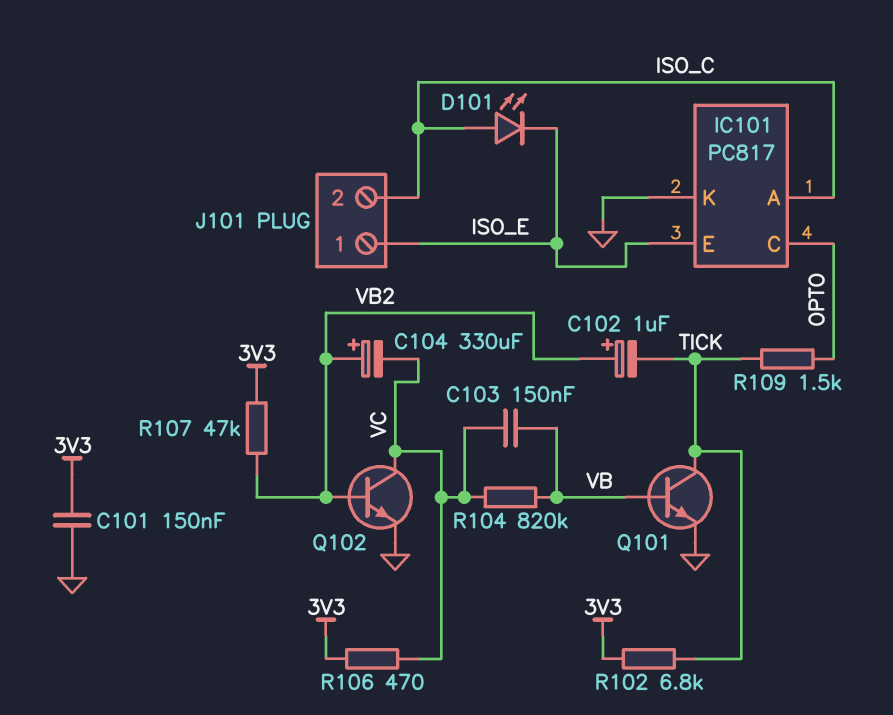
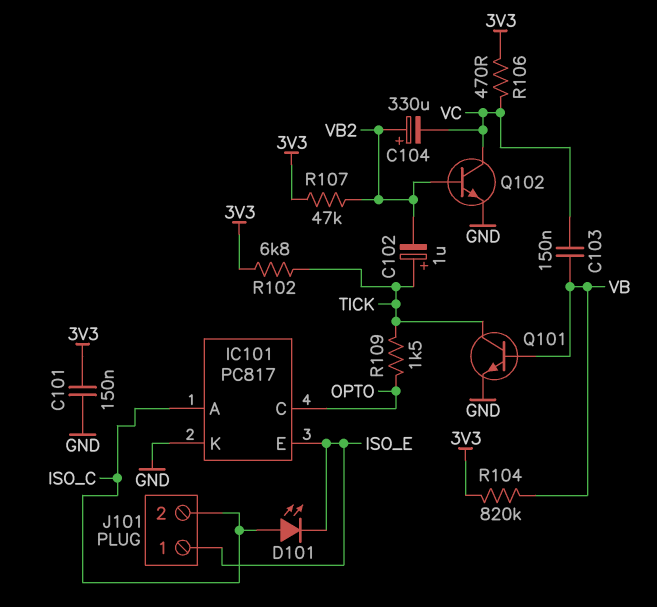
C102: 1uF (plus VB2, minus TICK) -> 1uF (plus TICK, minus VB2)
R104: 820k (VB, VC) -> 820k (3V3, VB)

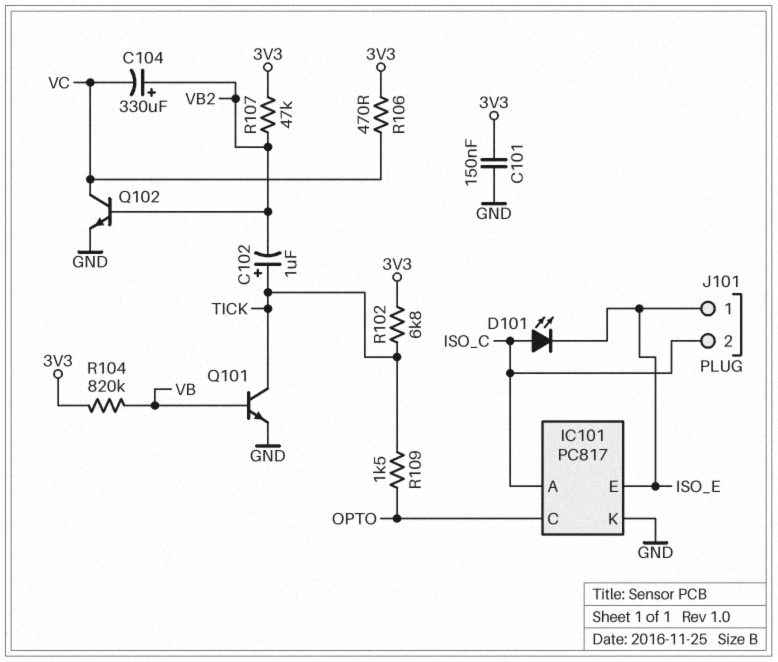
C103: 150nF (VB, VC) -> none

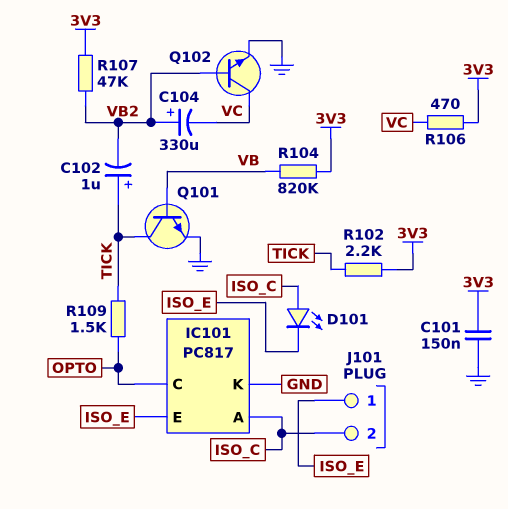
R102: 6.8k (3V3, TICK) -> 2.2k (3V3, TICK)

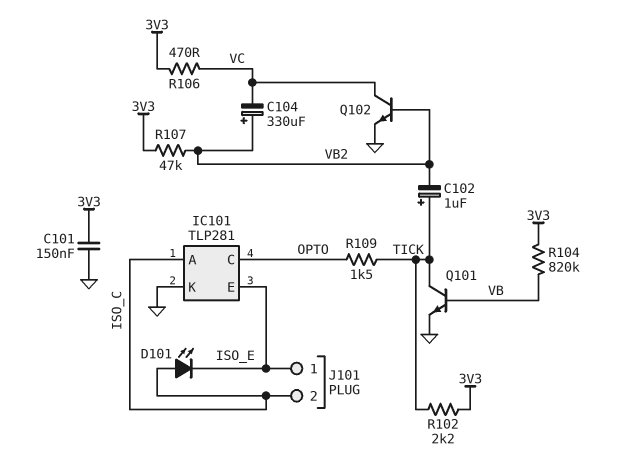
IC101: PC817 -> TLP281

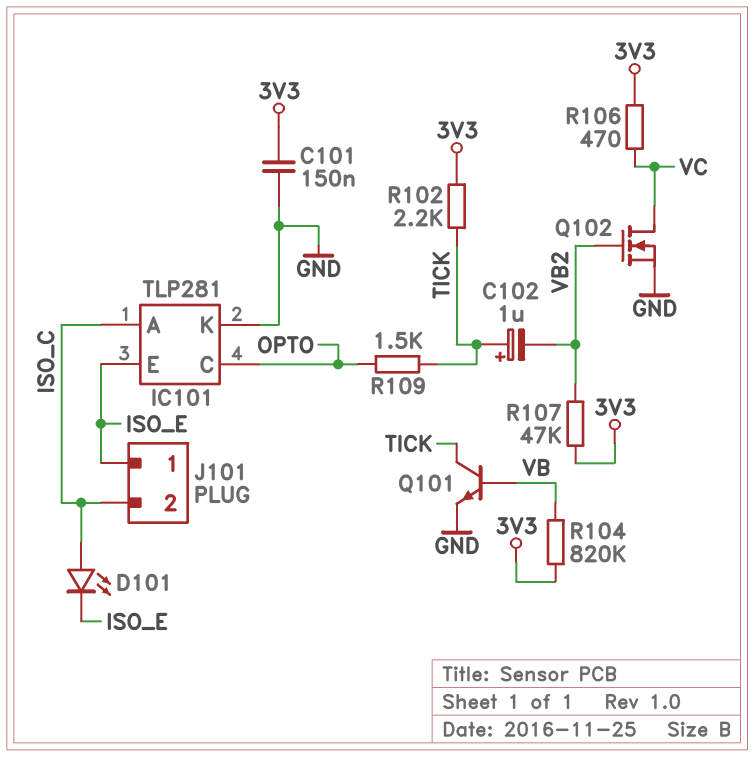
C104: 330uF (plus VB2, minus VC) -> none
Q102: NPN (B VB2, C VC, E GND) -> NMOS (G VB2, D VC, S GND)

